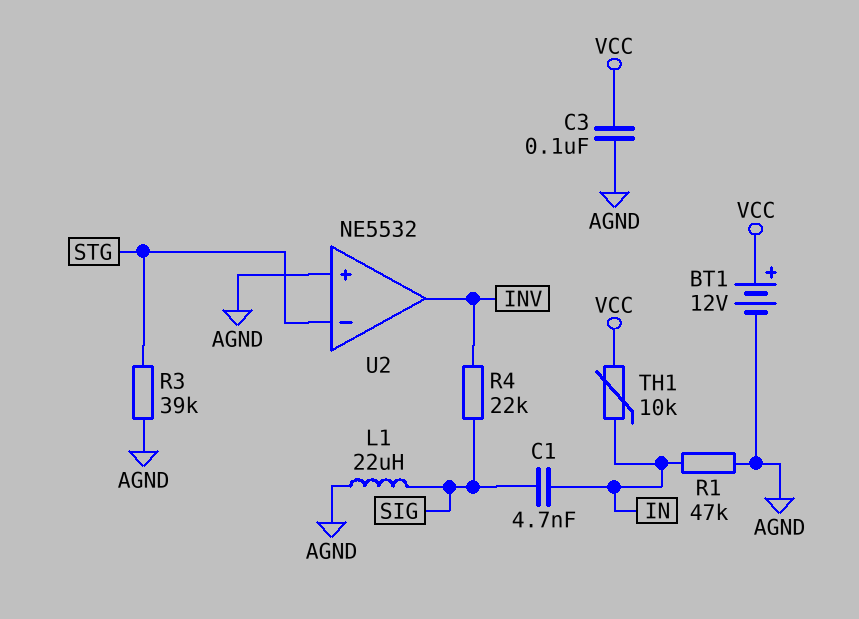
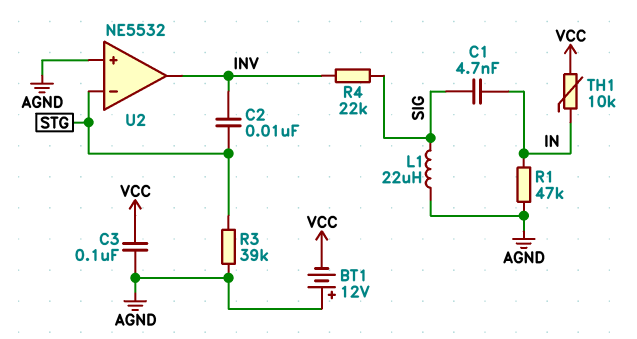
BT1: 12V (plus VCC, minus AGND) -> 12V (plus AGND, minus VCC)
C2: none -> 10nF (INV, STG)

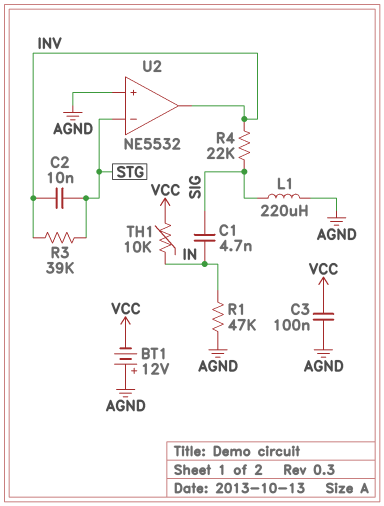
L1: 22uH (AGND, SIG) -> 220uH (AGND, SIG)
R3: 39k (AGND, STG) -> 39k (INV, STG)

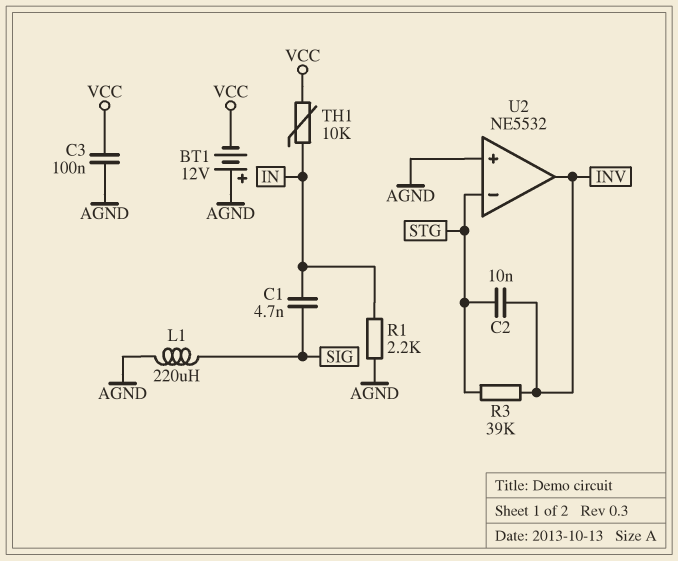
R1: 47k (AGND, IN) -> 2.2k (AGND, IN)
R4: 22k (INV, SIG) -> none

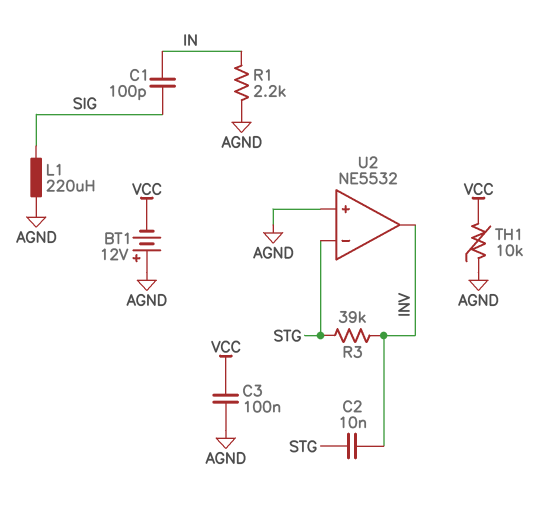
C1: 4.7nF (IN, SIG) -> 100pF (IN, SIG)
TH1: 10k (IN, VCC) -> 10k (AGND, VCC)

